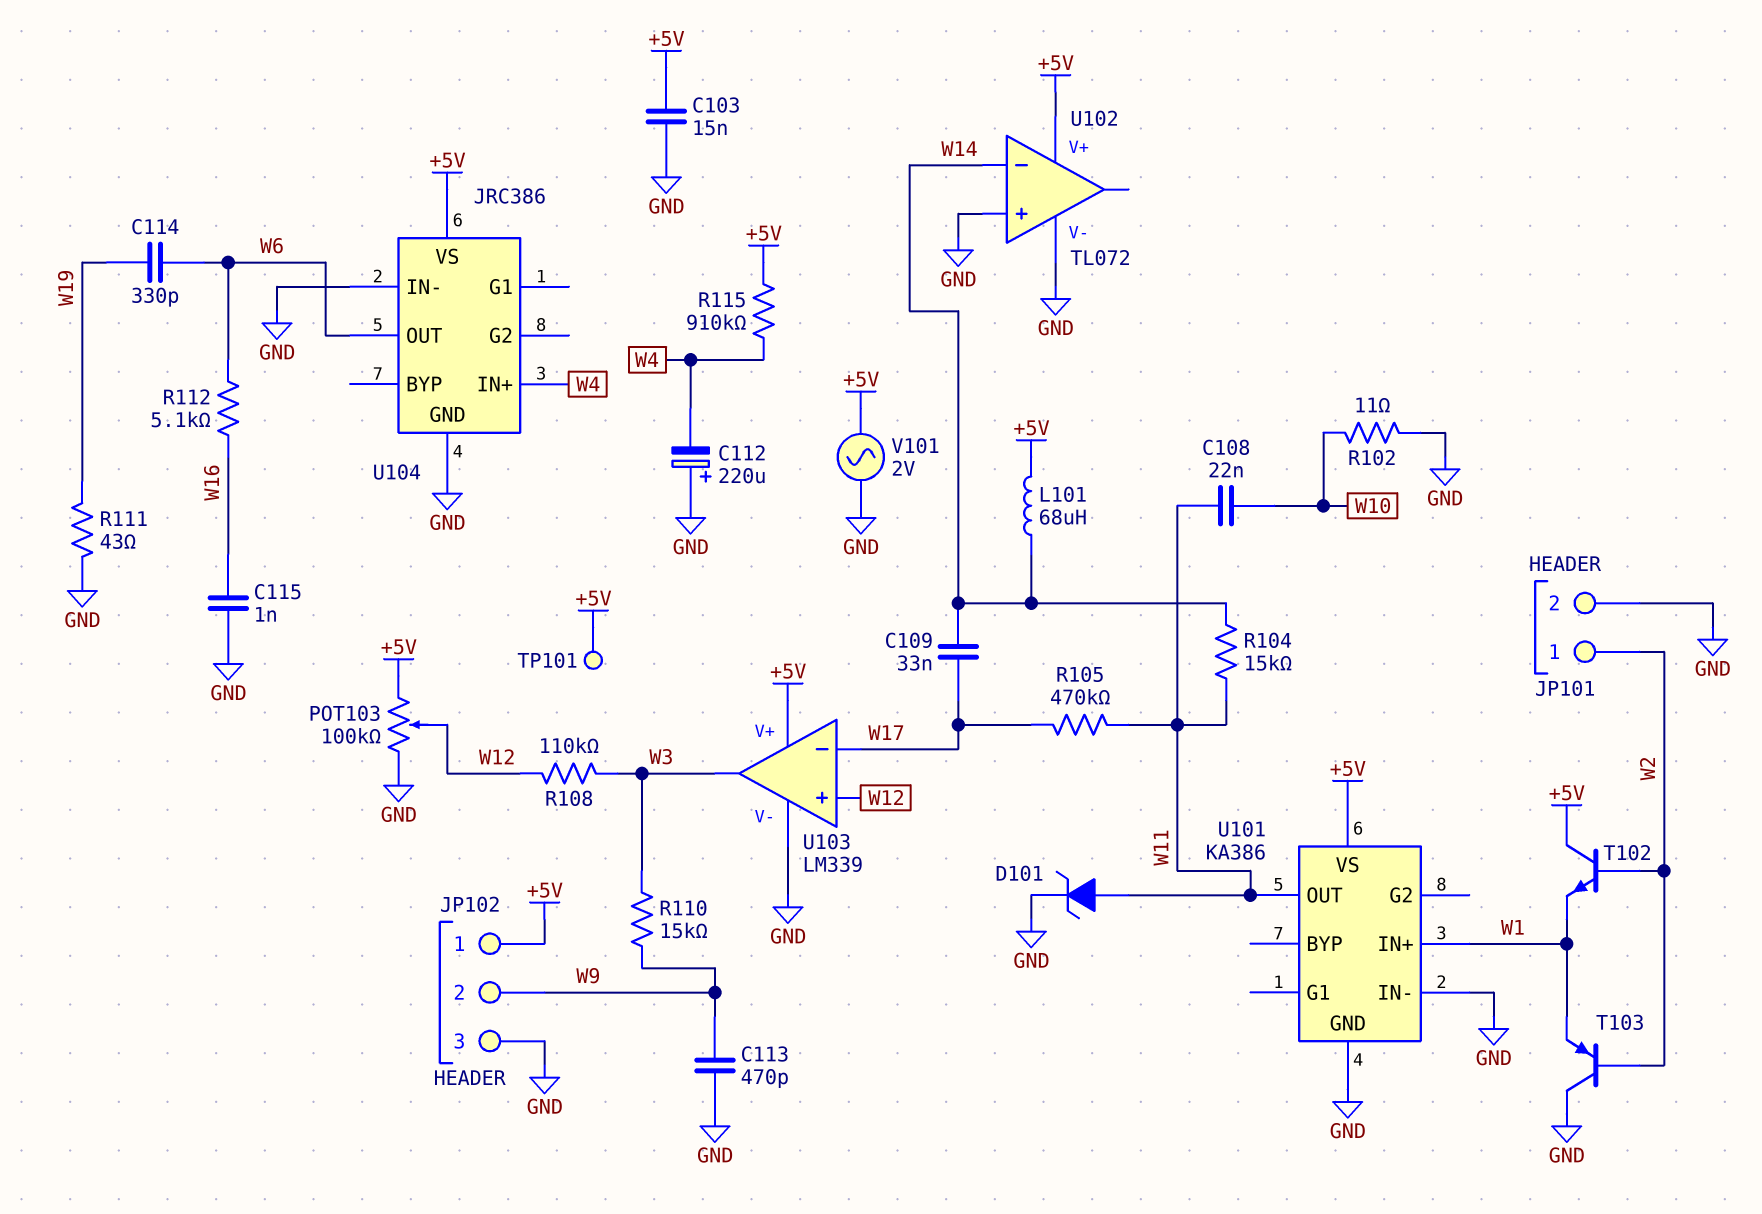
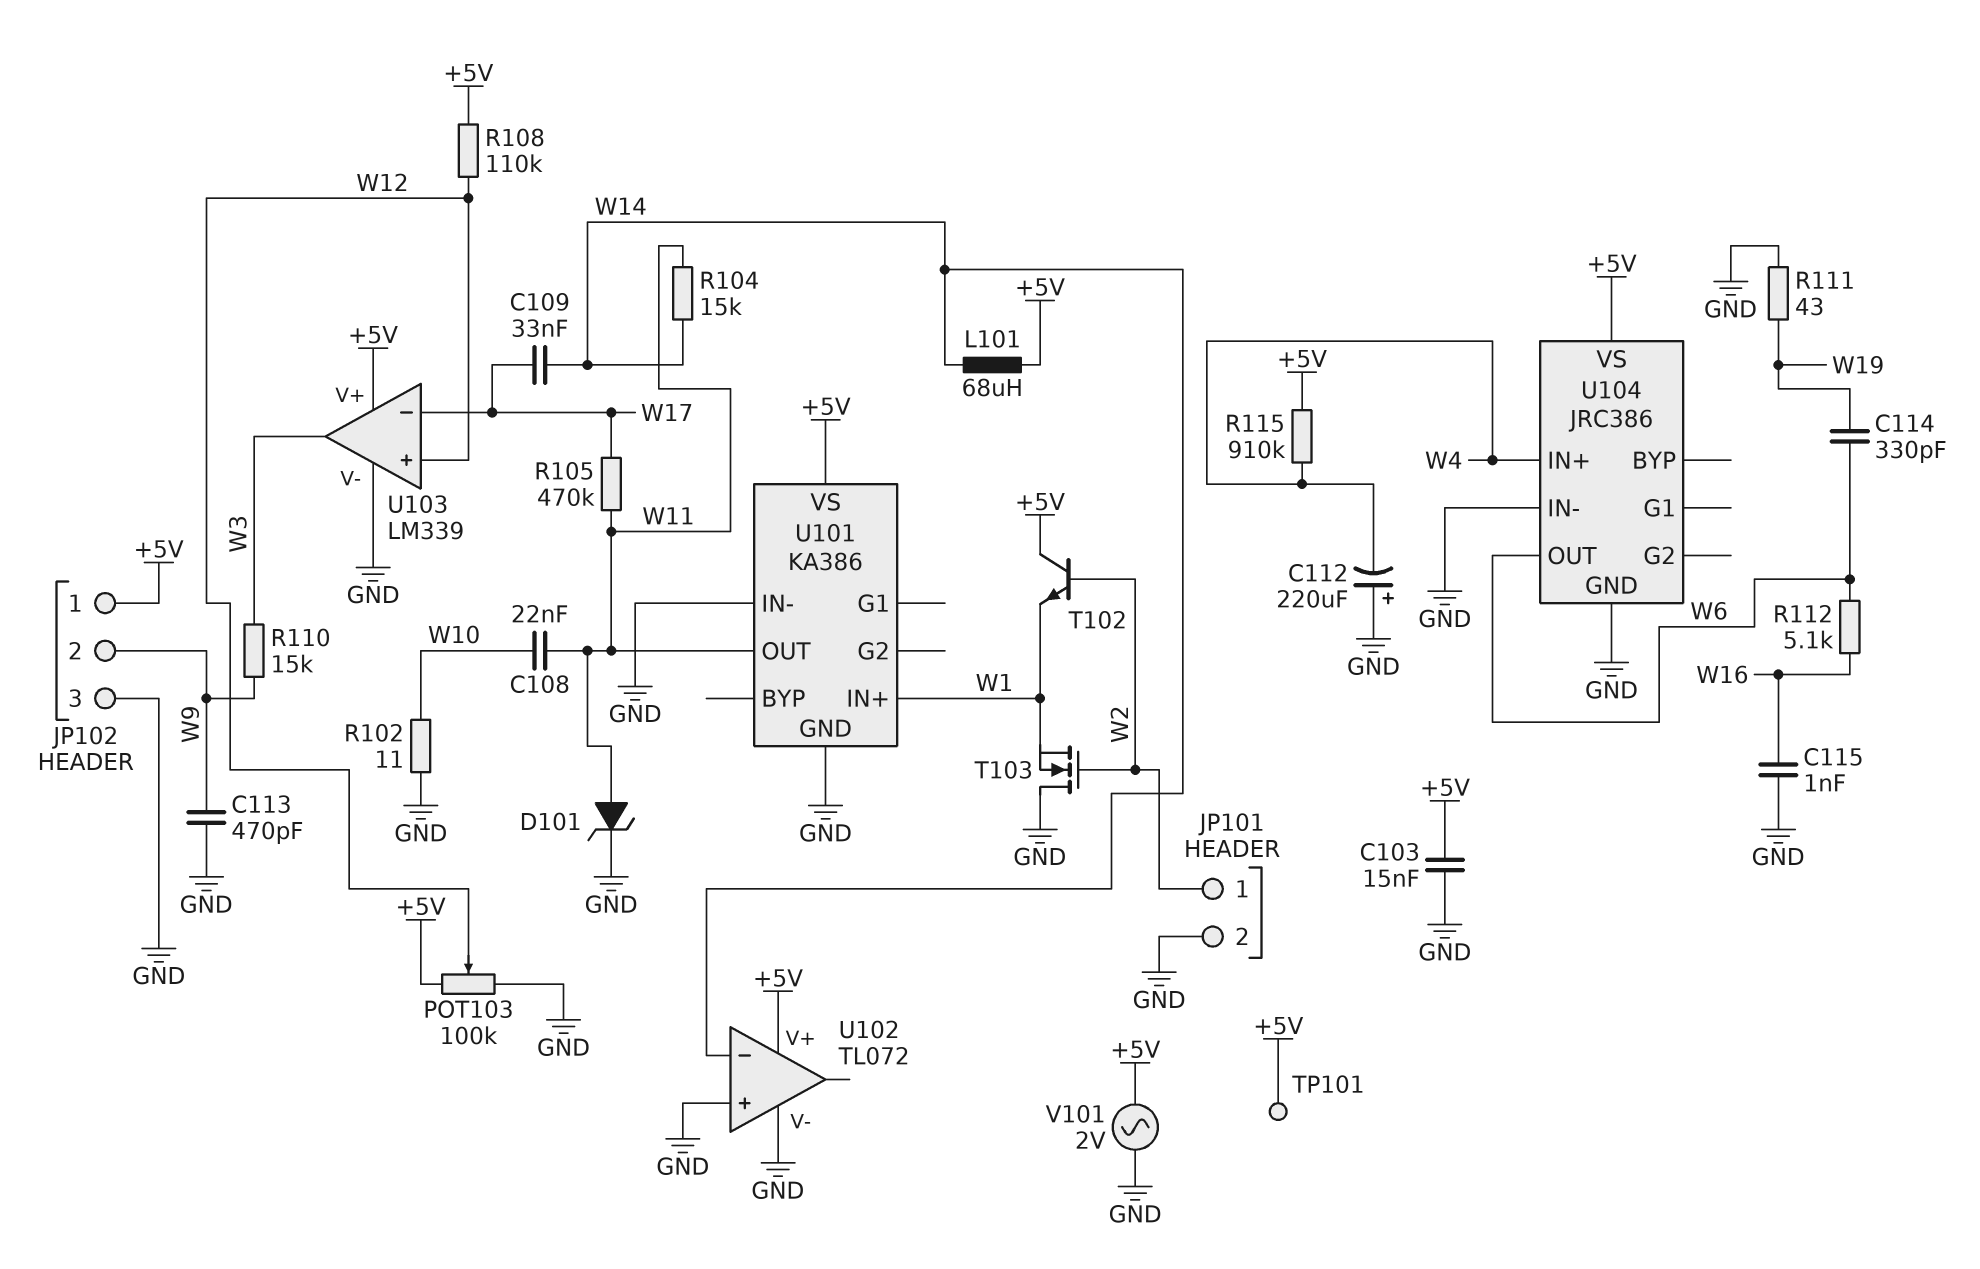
R108: 110k (W3, W12) -> 110k (+5V, W12)
T103: PNP (B W2, C GND, E W1) -> NMOS (G W2, D GND, S W1)

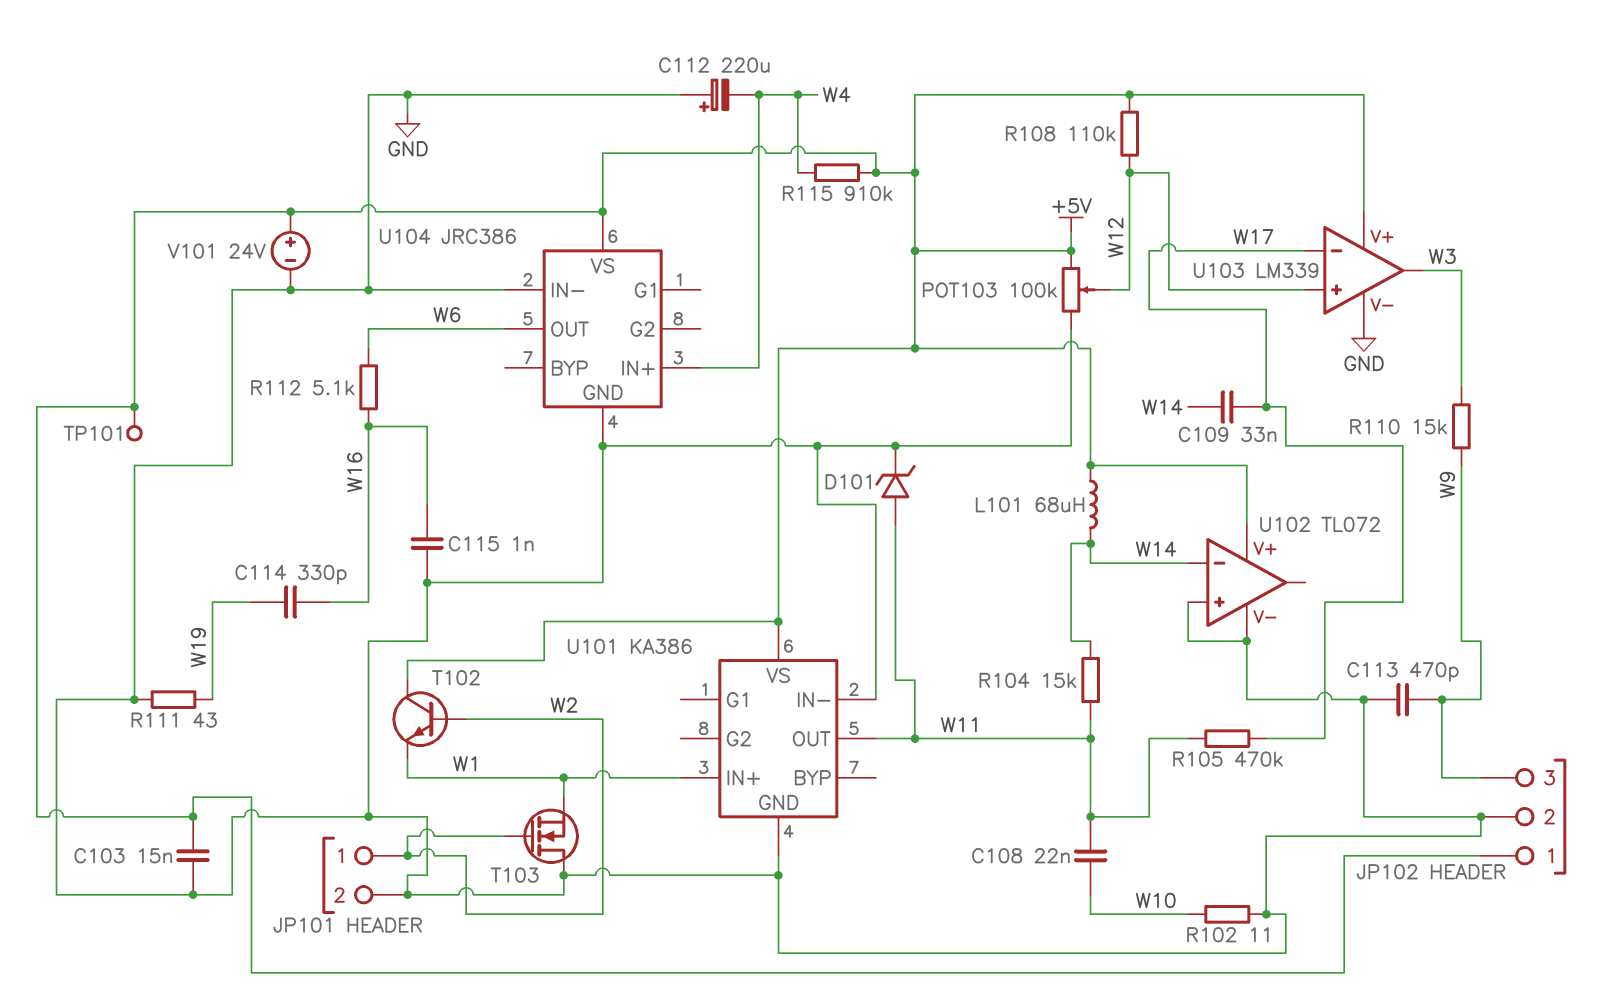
C114: 330pF (W6, W19) -> 330pF (W16, W19)
JP102 pin 2: W9 -> GND
JP102 pin 3: GND -> W9
V101: AC 2V (+5V, GND) -> 24V (plus +5V, minus GND)

